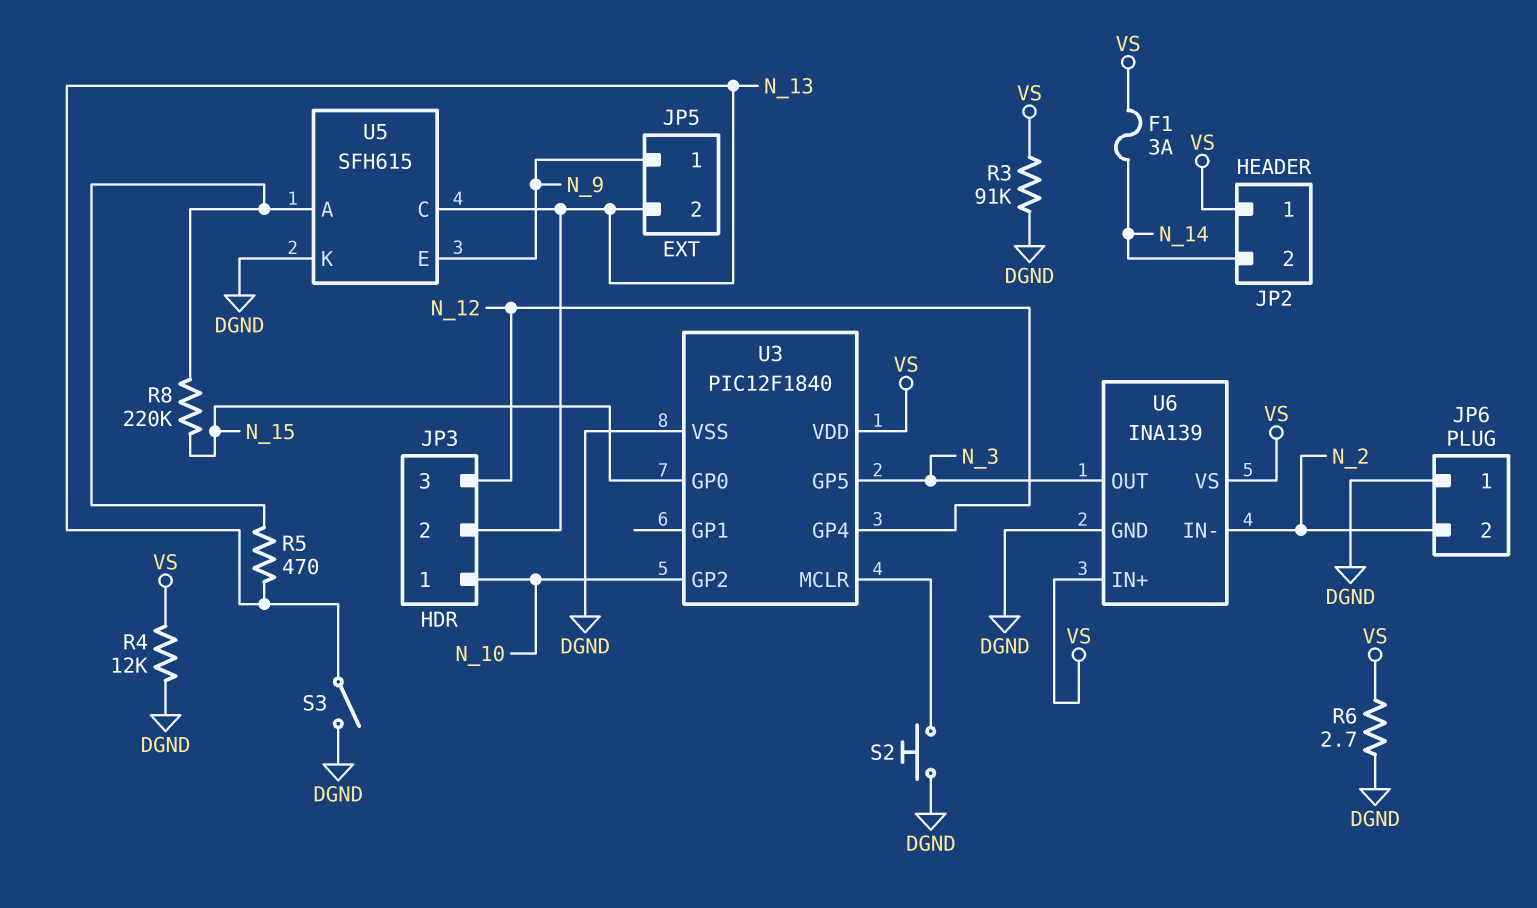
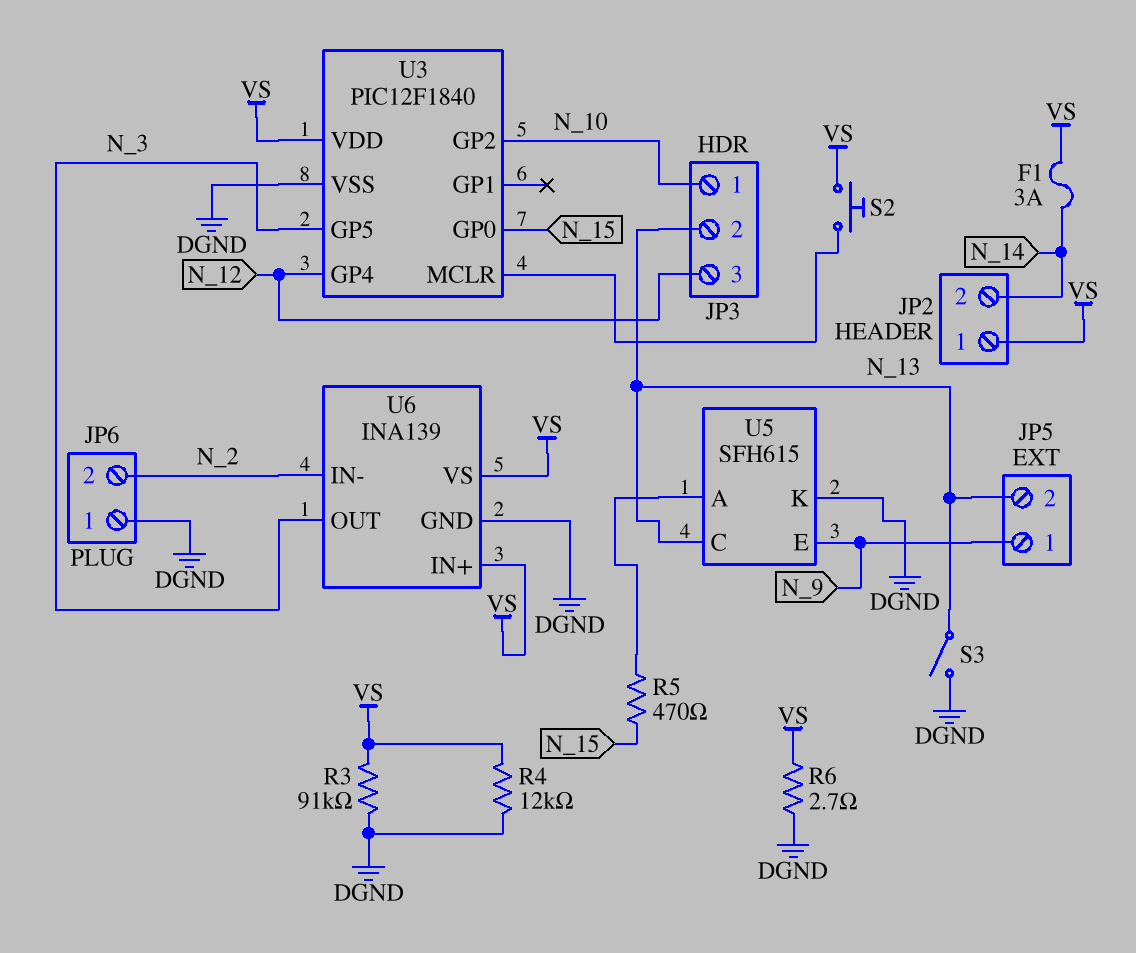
R5: 470 (N_13, U5/A) -> 470 (N_15, U5/A)
R8: 220k (N_15, U5/A) -> none
S2: button (DGND, U3/MCLR) -> button (U3/MCLR, VS)

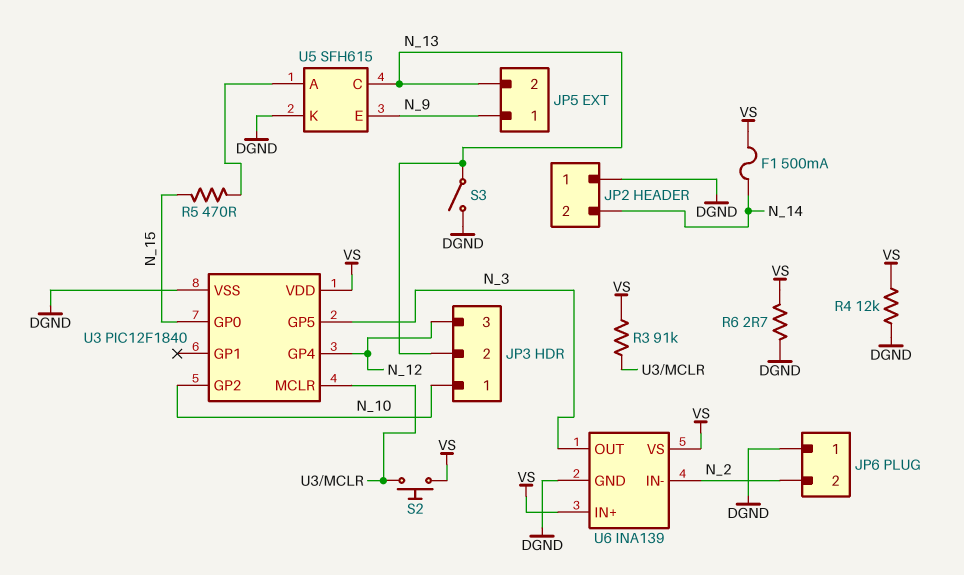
F1: 3A (N_14, VS) -> 500mA (N_14, VS)
JP2 pin 1: VS -> DGND
R3: 91k (DGND, VS) -> 91k (U3/MCLR, VS)

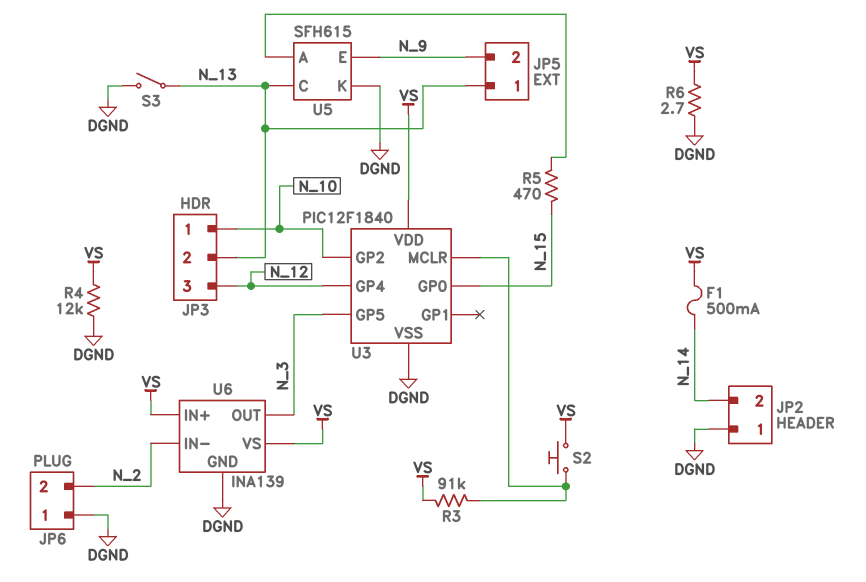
JP5 pin 1: N_9 -> N_13
JP5 pin 2: N_13 -> N_9

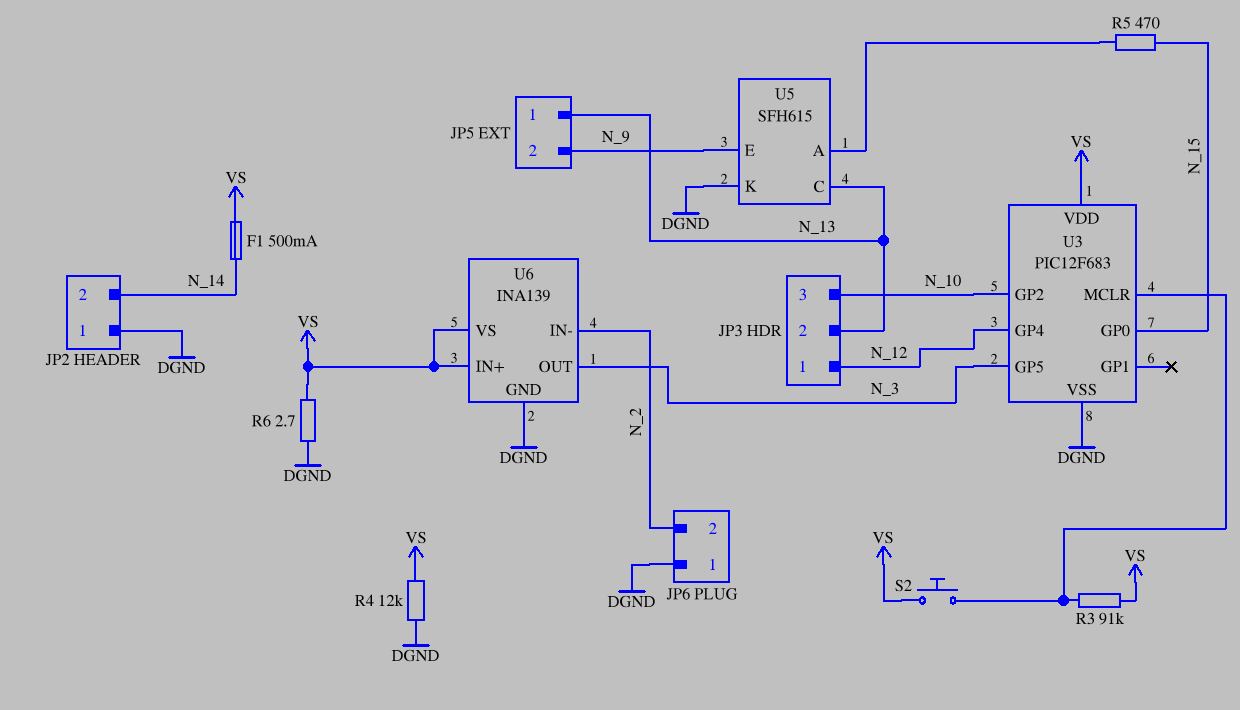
JP3 pin 1: N_10 -> N_12
JP3 pin 3: N_12 -> N_10
S3: switch (DGND, N_13) -> none
U3: PIC12F1840 -> PIC12F683

